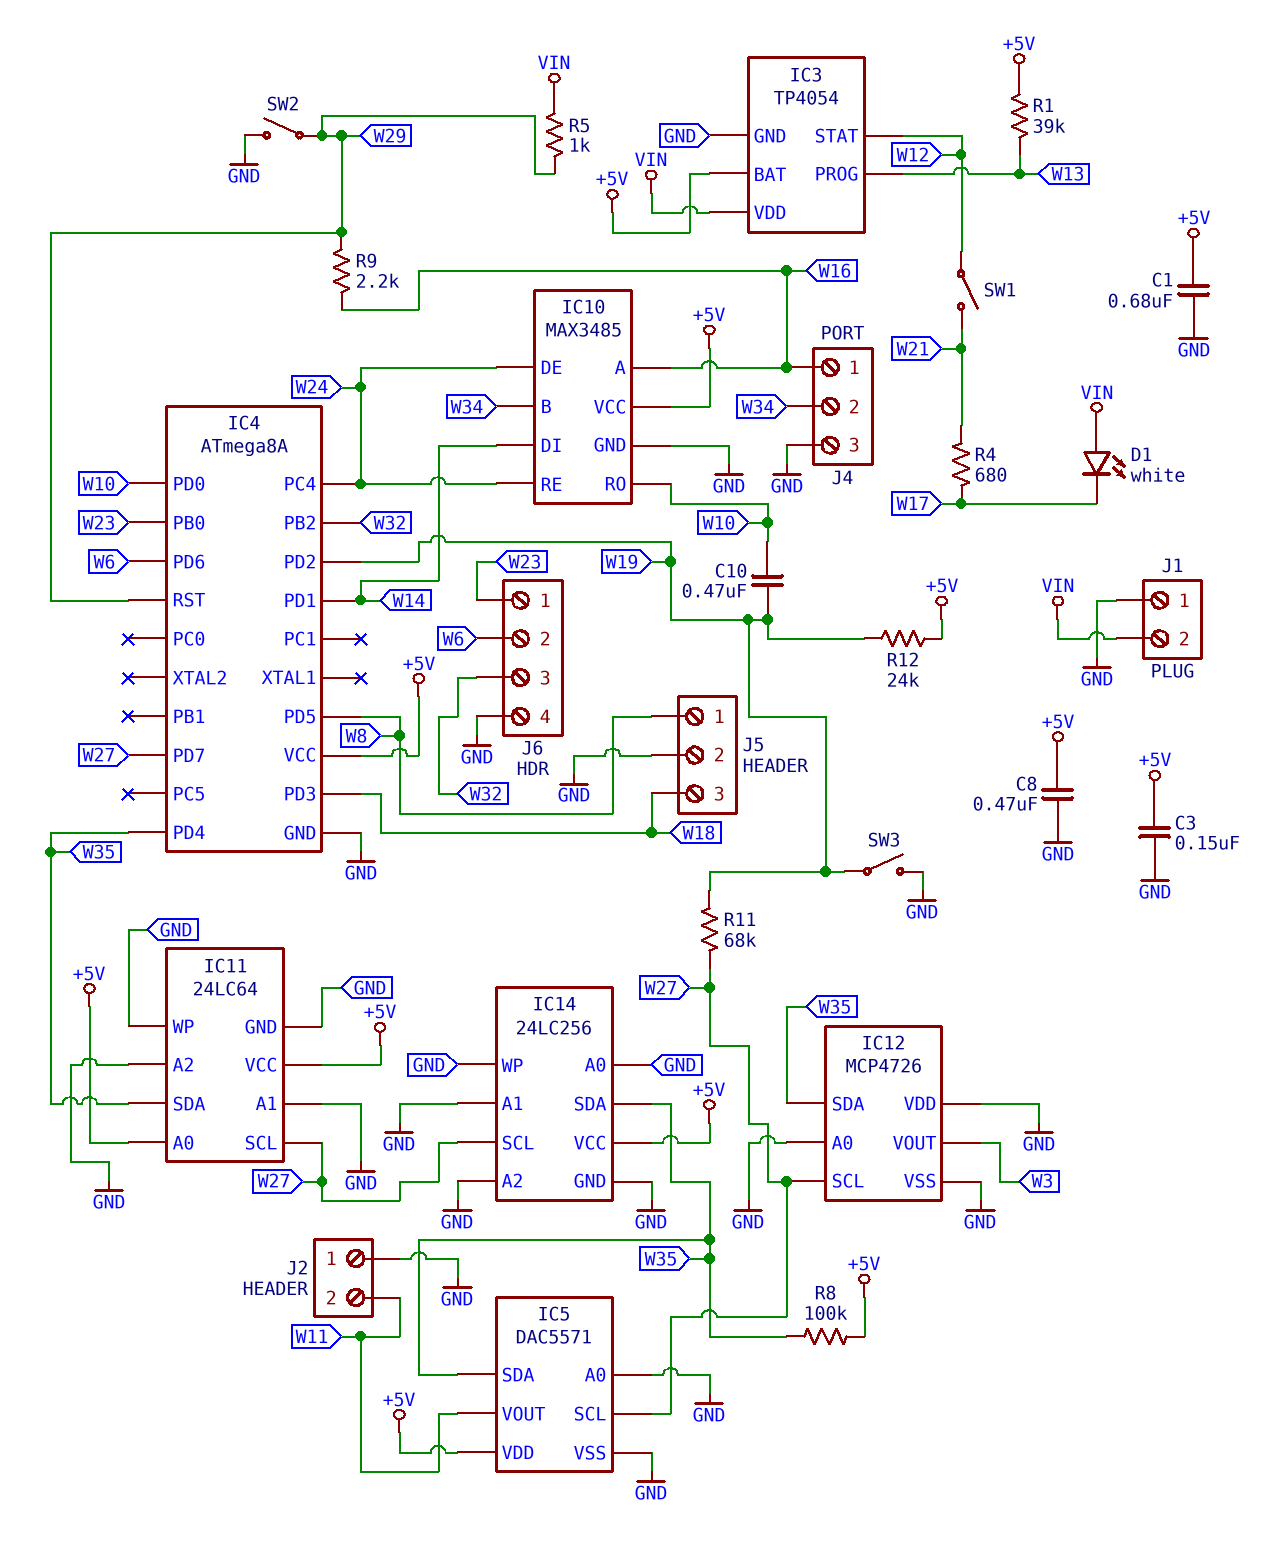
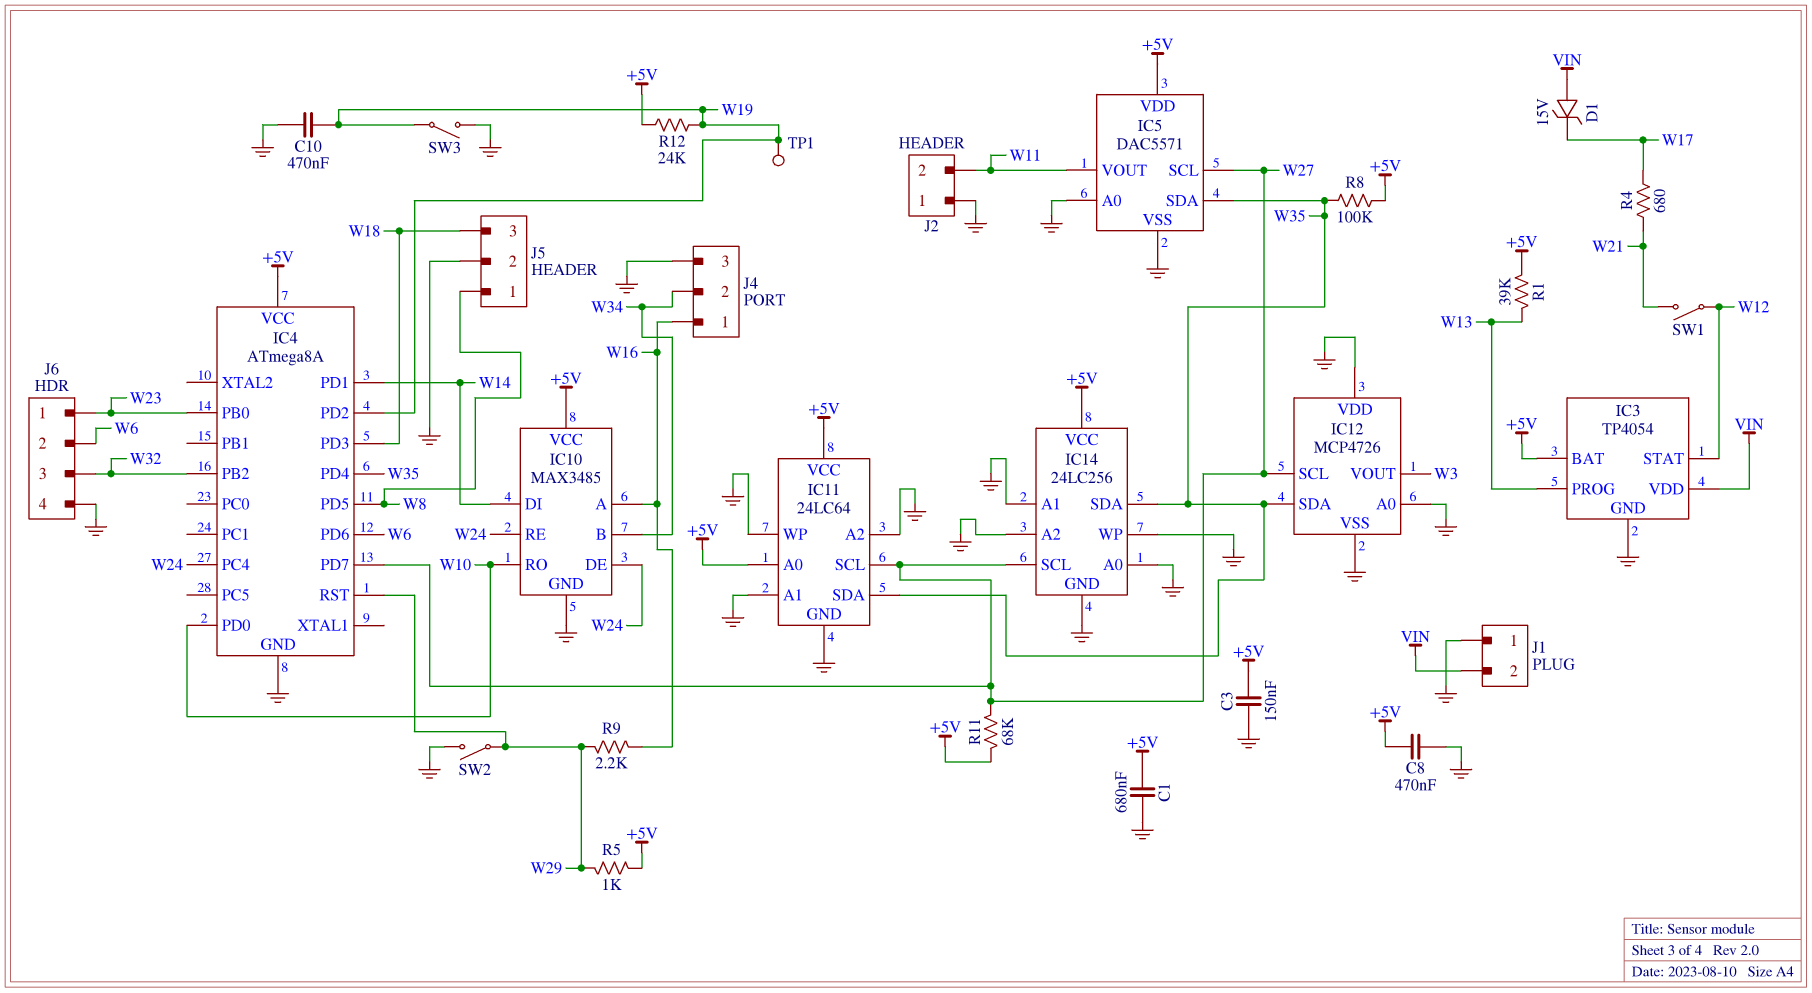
C10: 470nF (W10, W19) -> 470nF (GND, W19)
D1: LED white (A VIN, K W17) -> zener 15V (A VIN, K W17)
R5: 1k (VIN, W29) -> 1k (+5V, W29)
R11: 68k (W19, W27) -> 68k (+5V, W27)
TP1: none -> test point (W19)

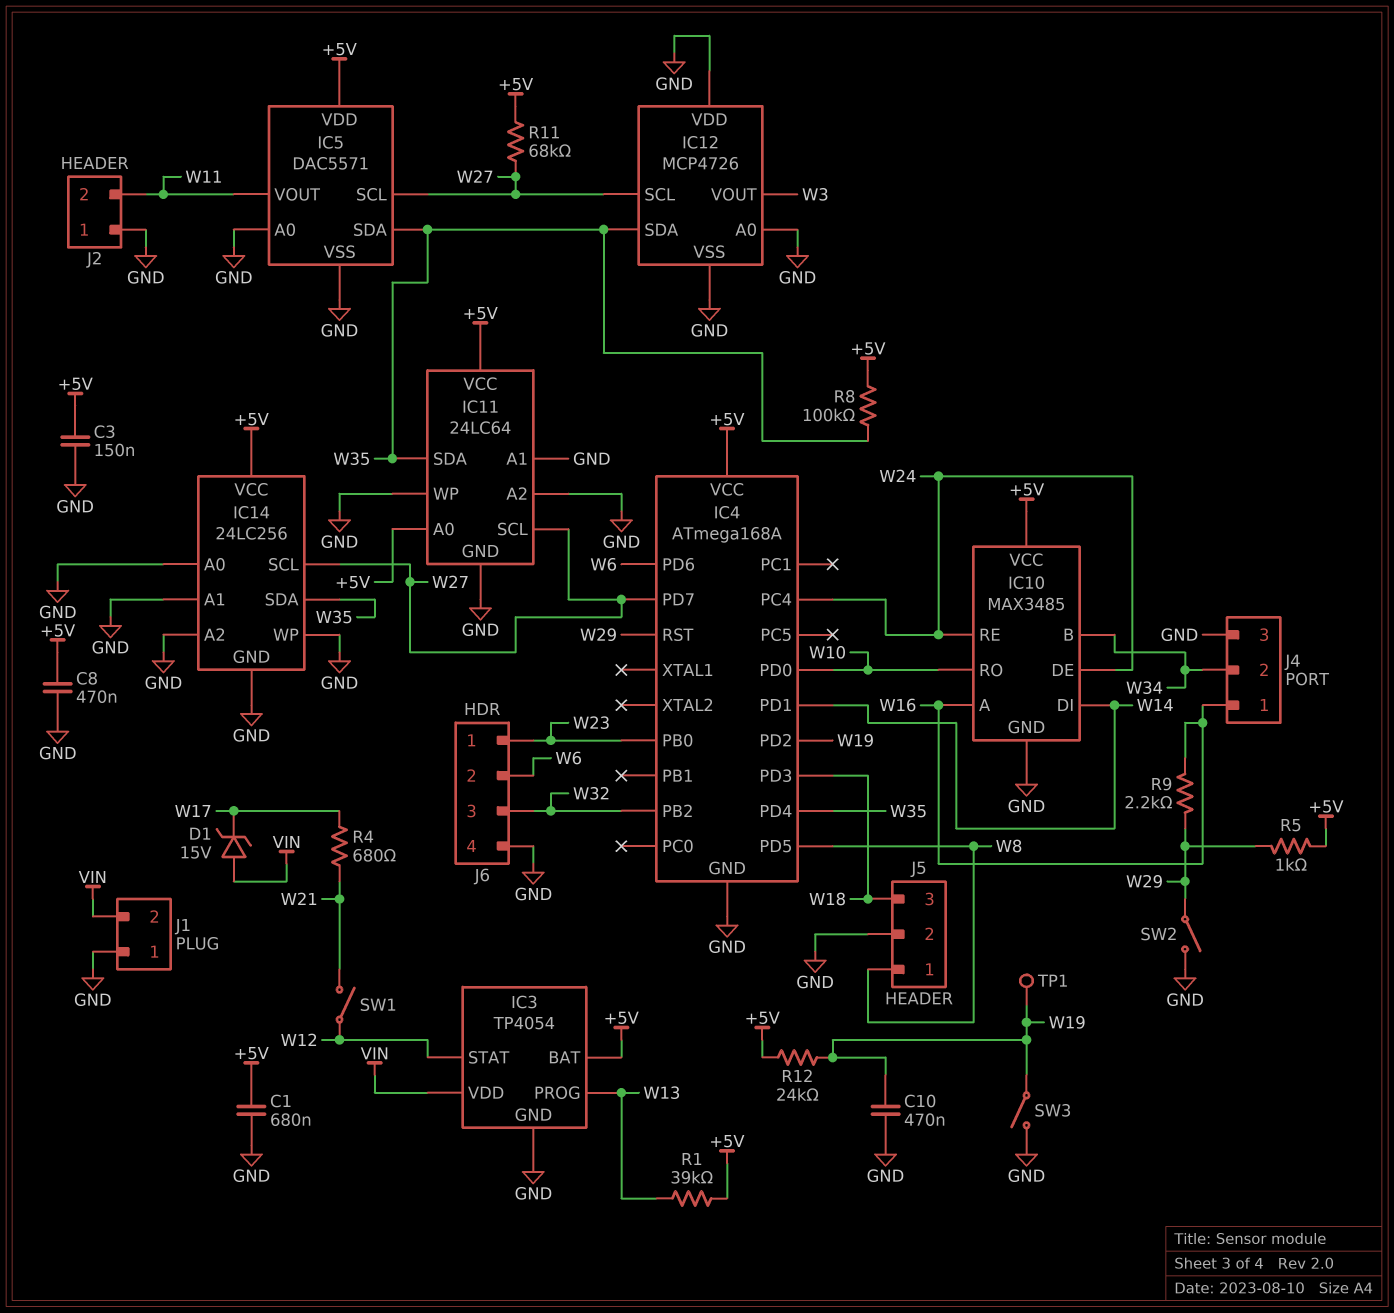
IC4: ATmega8A -> ATmega168A

